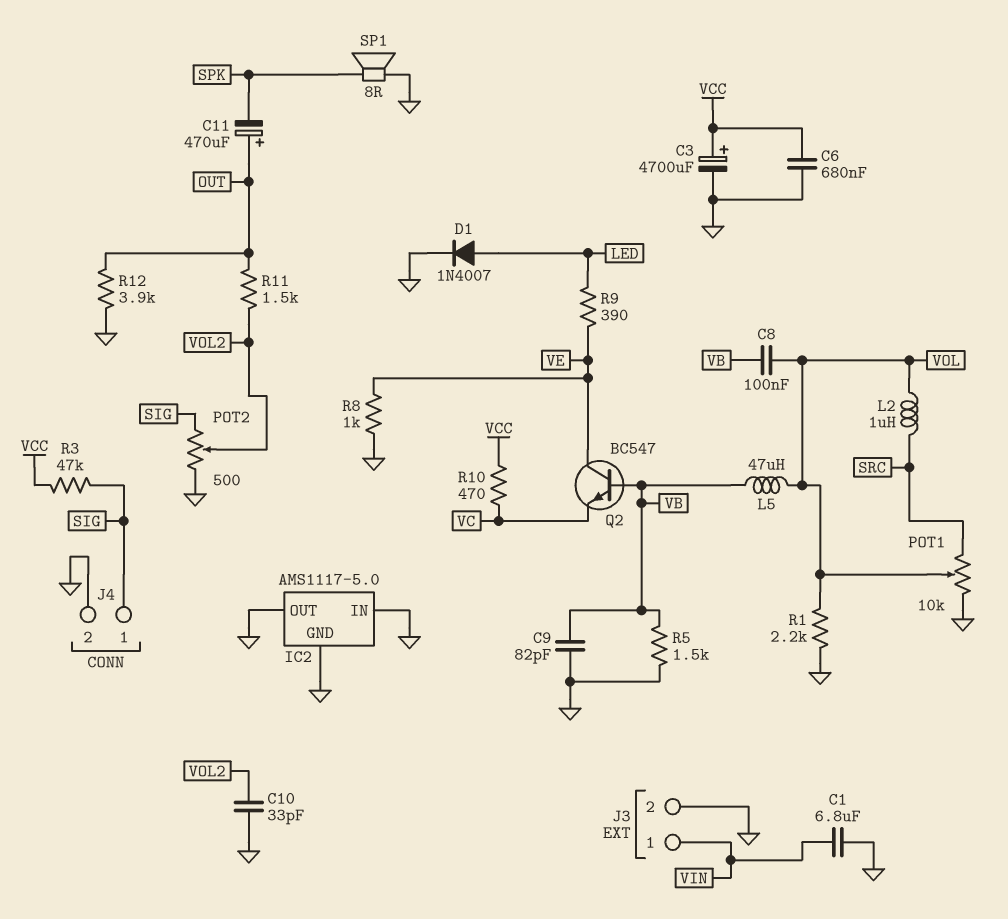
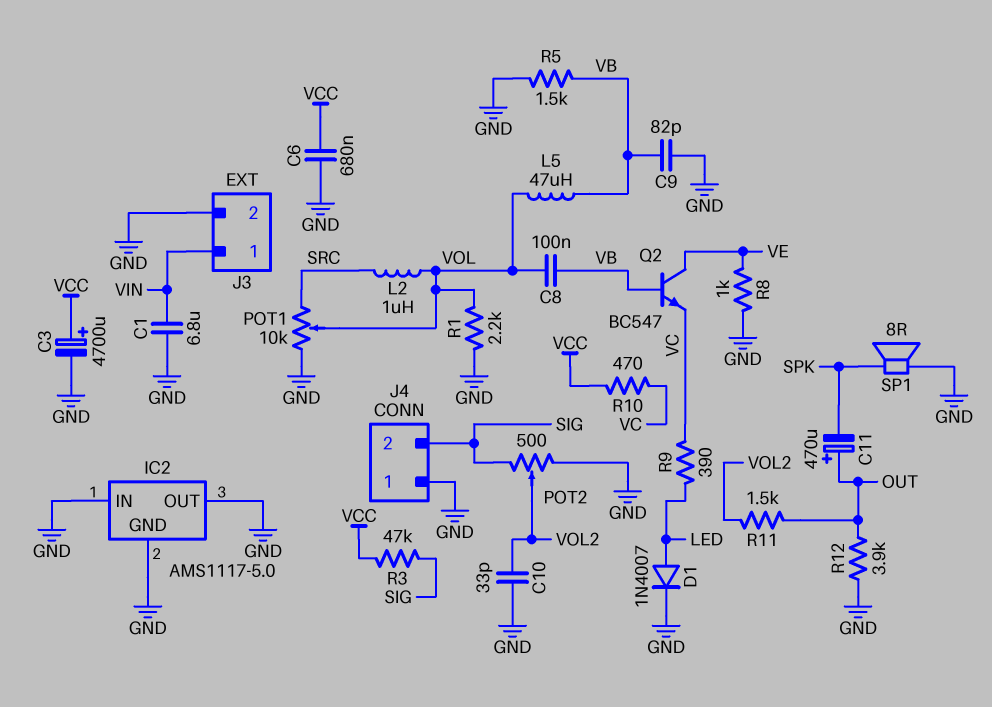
J4 pin 1: SIG -> GND
J4 pin 2: GND -> SIG
R9: 390 (LED, VE) -> 390 (LED, VC)

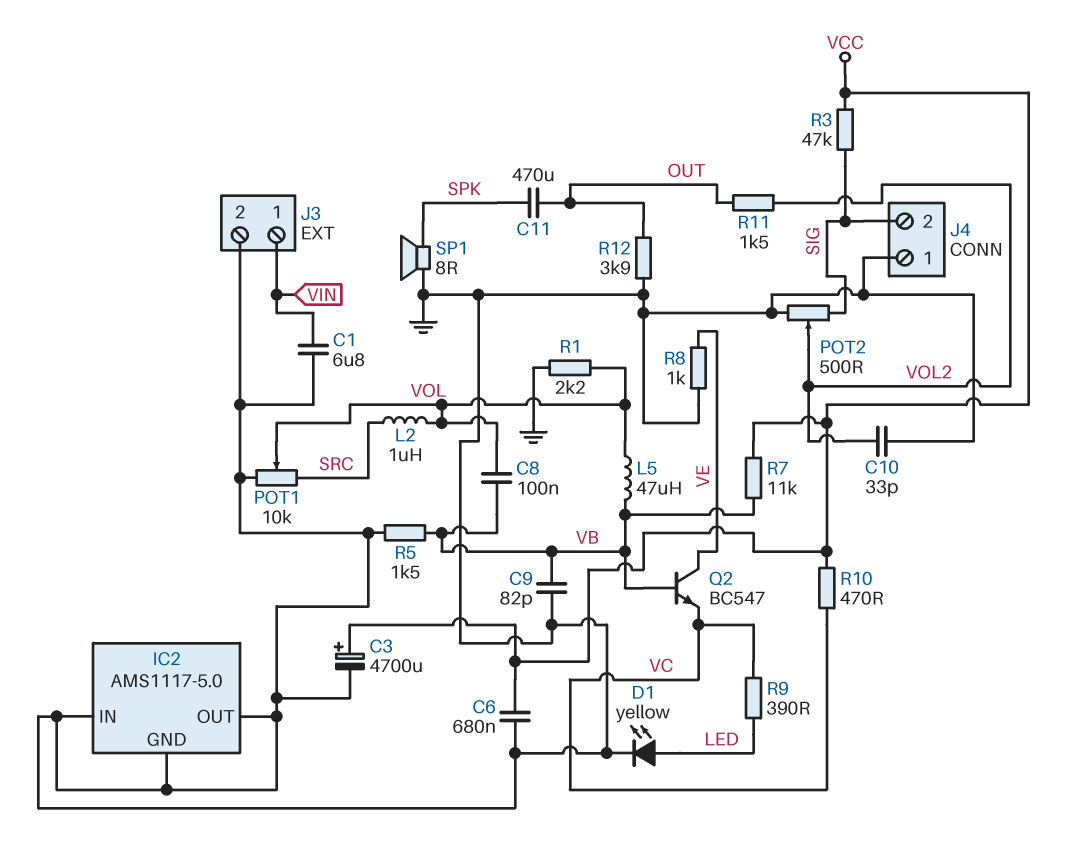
C11: 470uF (plus OUT, minus SPK) -> 470uF (OUT, SPK)
D1: diode 1N4007 (A LED, K GND) -> LED yellow (A LED, K GND)
R7: none -> 11k (VB, VCC)

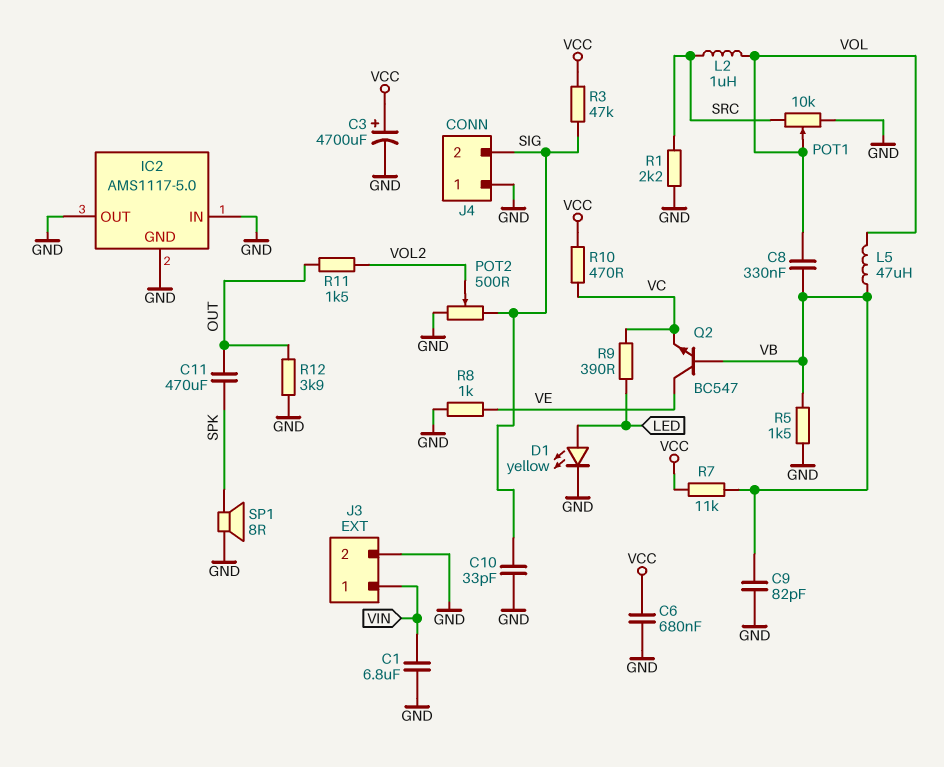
C8: 100nF (VB, VOL) -> 330nF (VB, VOL)
C10: 33pF (GND, VOL2) -> 33pF (GND, SIG)
R1: 2.2k (GND, VOL) -> 2.2k (GND, SRC)

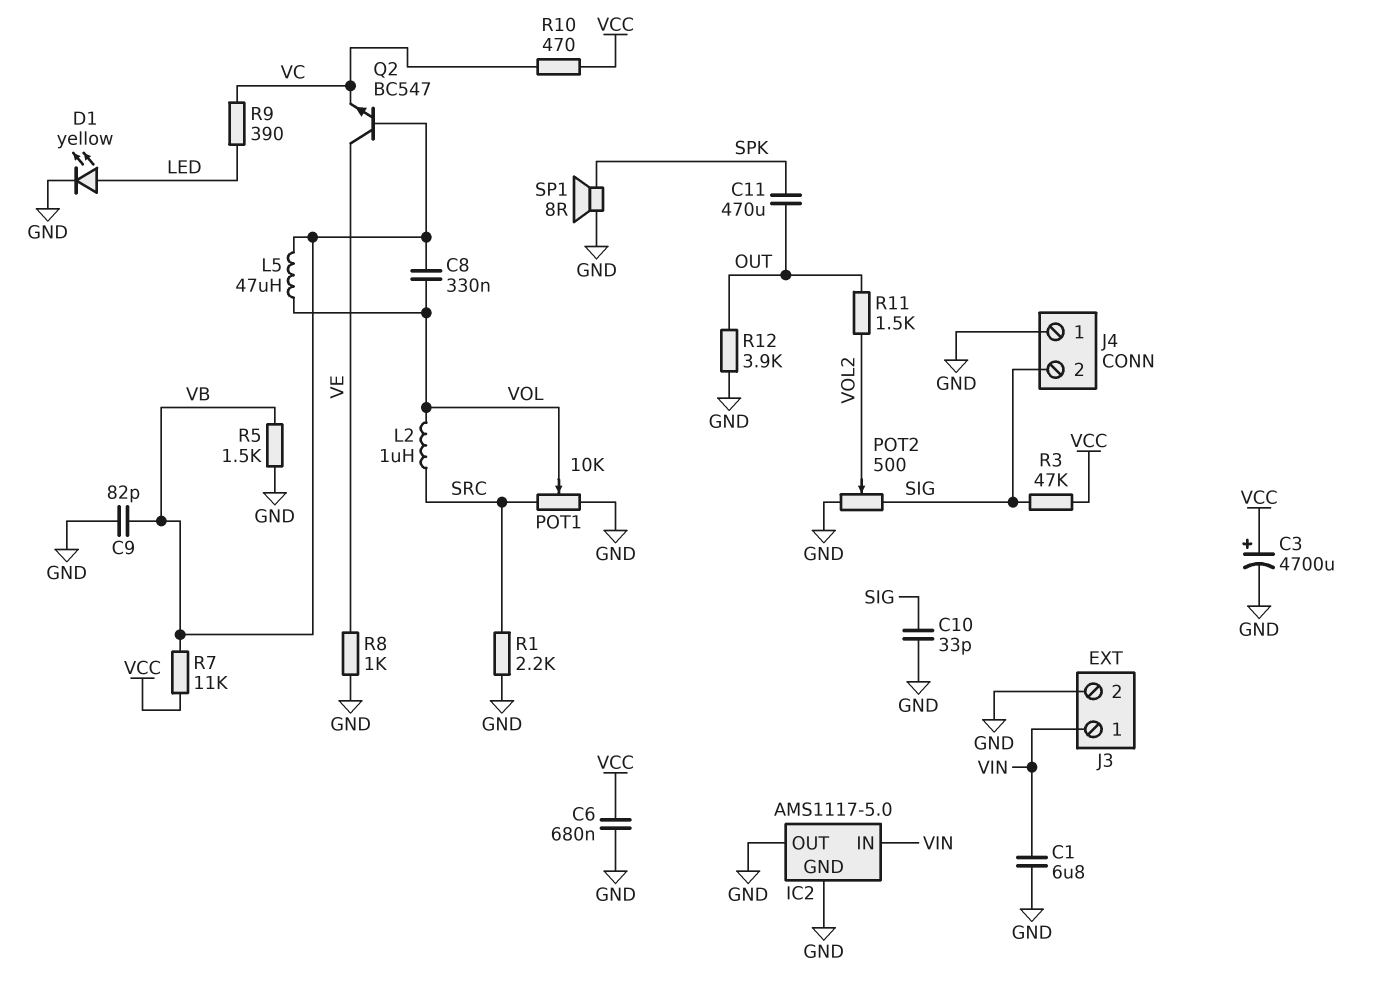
IC2 pin IN: GND -> VIN

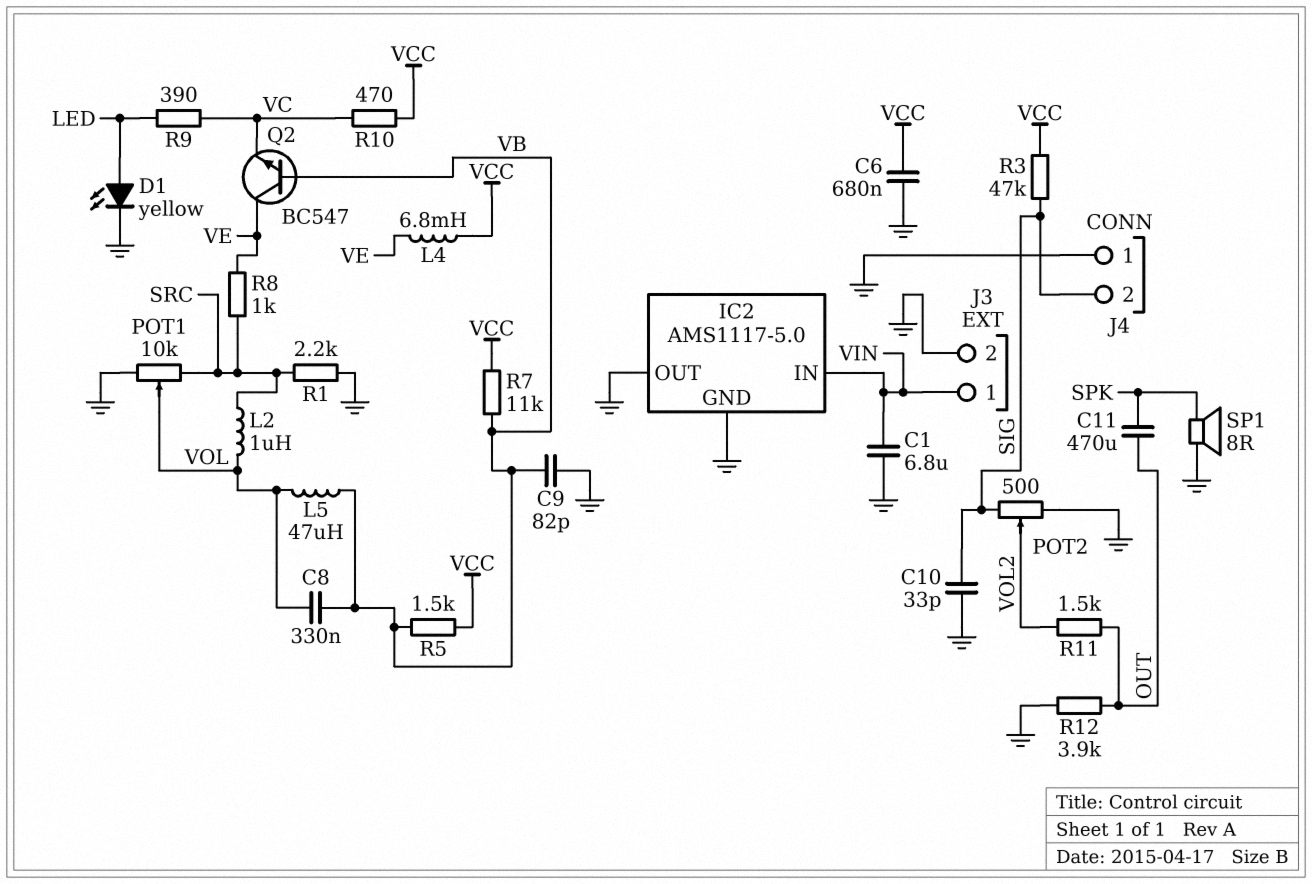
C3: 4700uF (plus VCC, minus GND) -> none
L4: none -> 6.8mH (VCC, VE)
R5: 1.5k (GND, VB) -> 1.5k (VB, VCC)
R8: 1k (GND, VE) -> 1k (SRC, VE)

